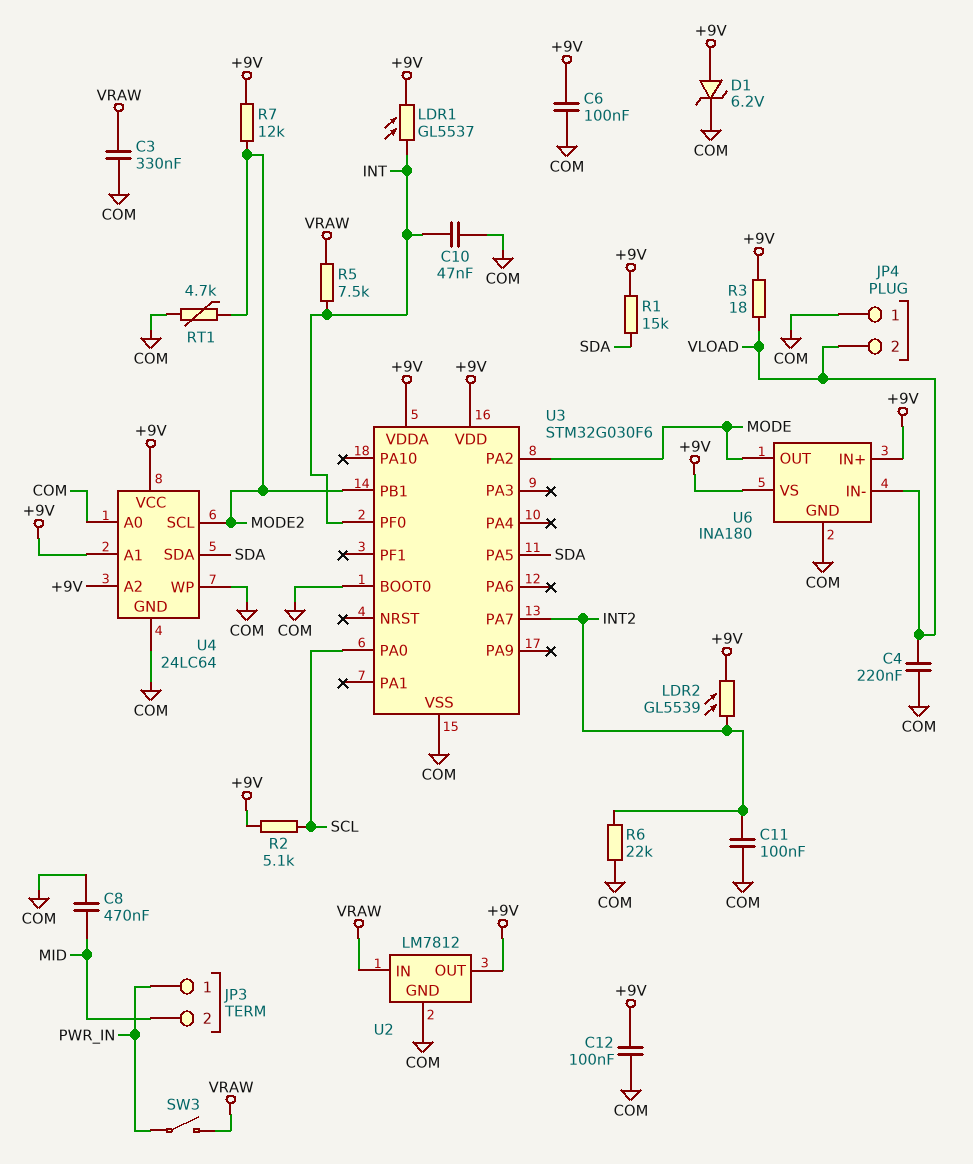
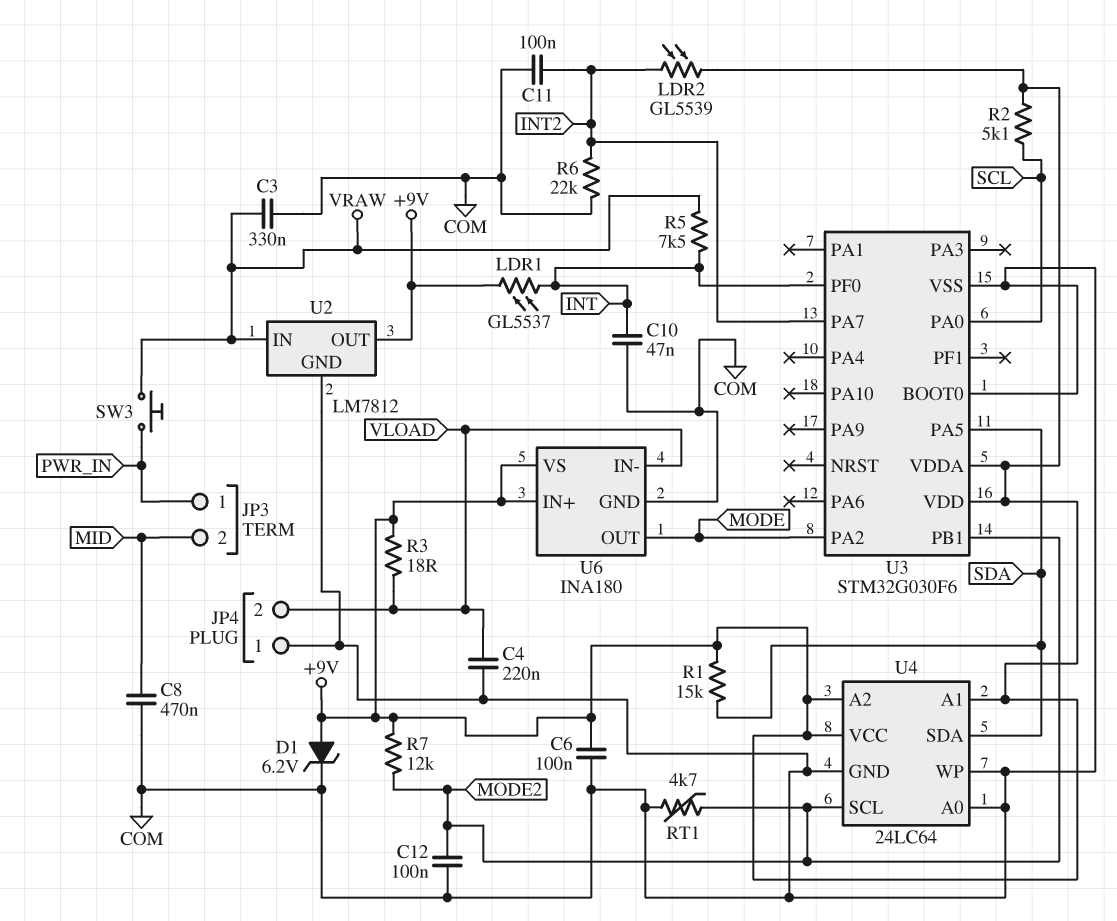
C12: 100nF (+9V, COM) -> 100nF (COM, MODE2)
SW3: switch (PWR_IN, VRAW) -> button (PWR_IN, VRAW)

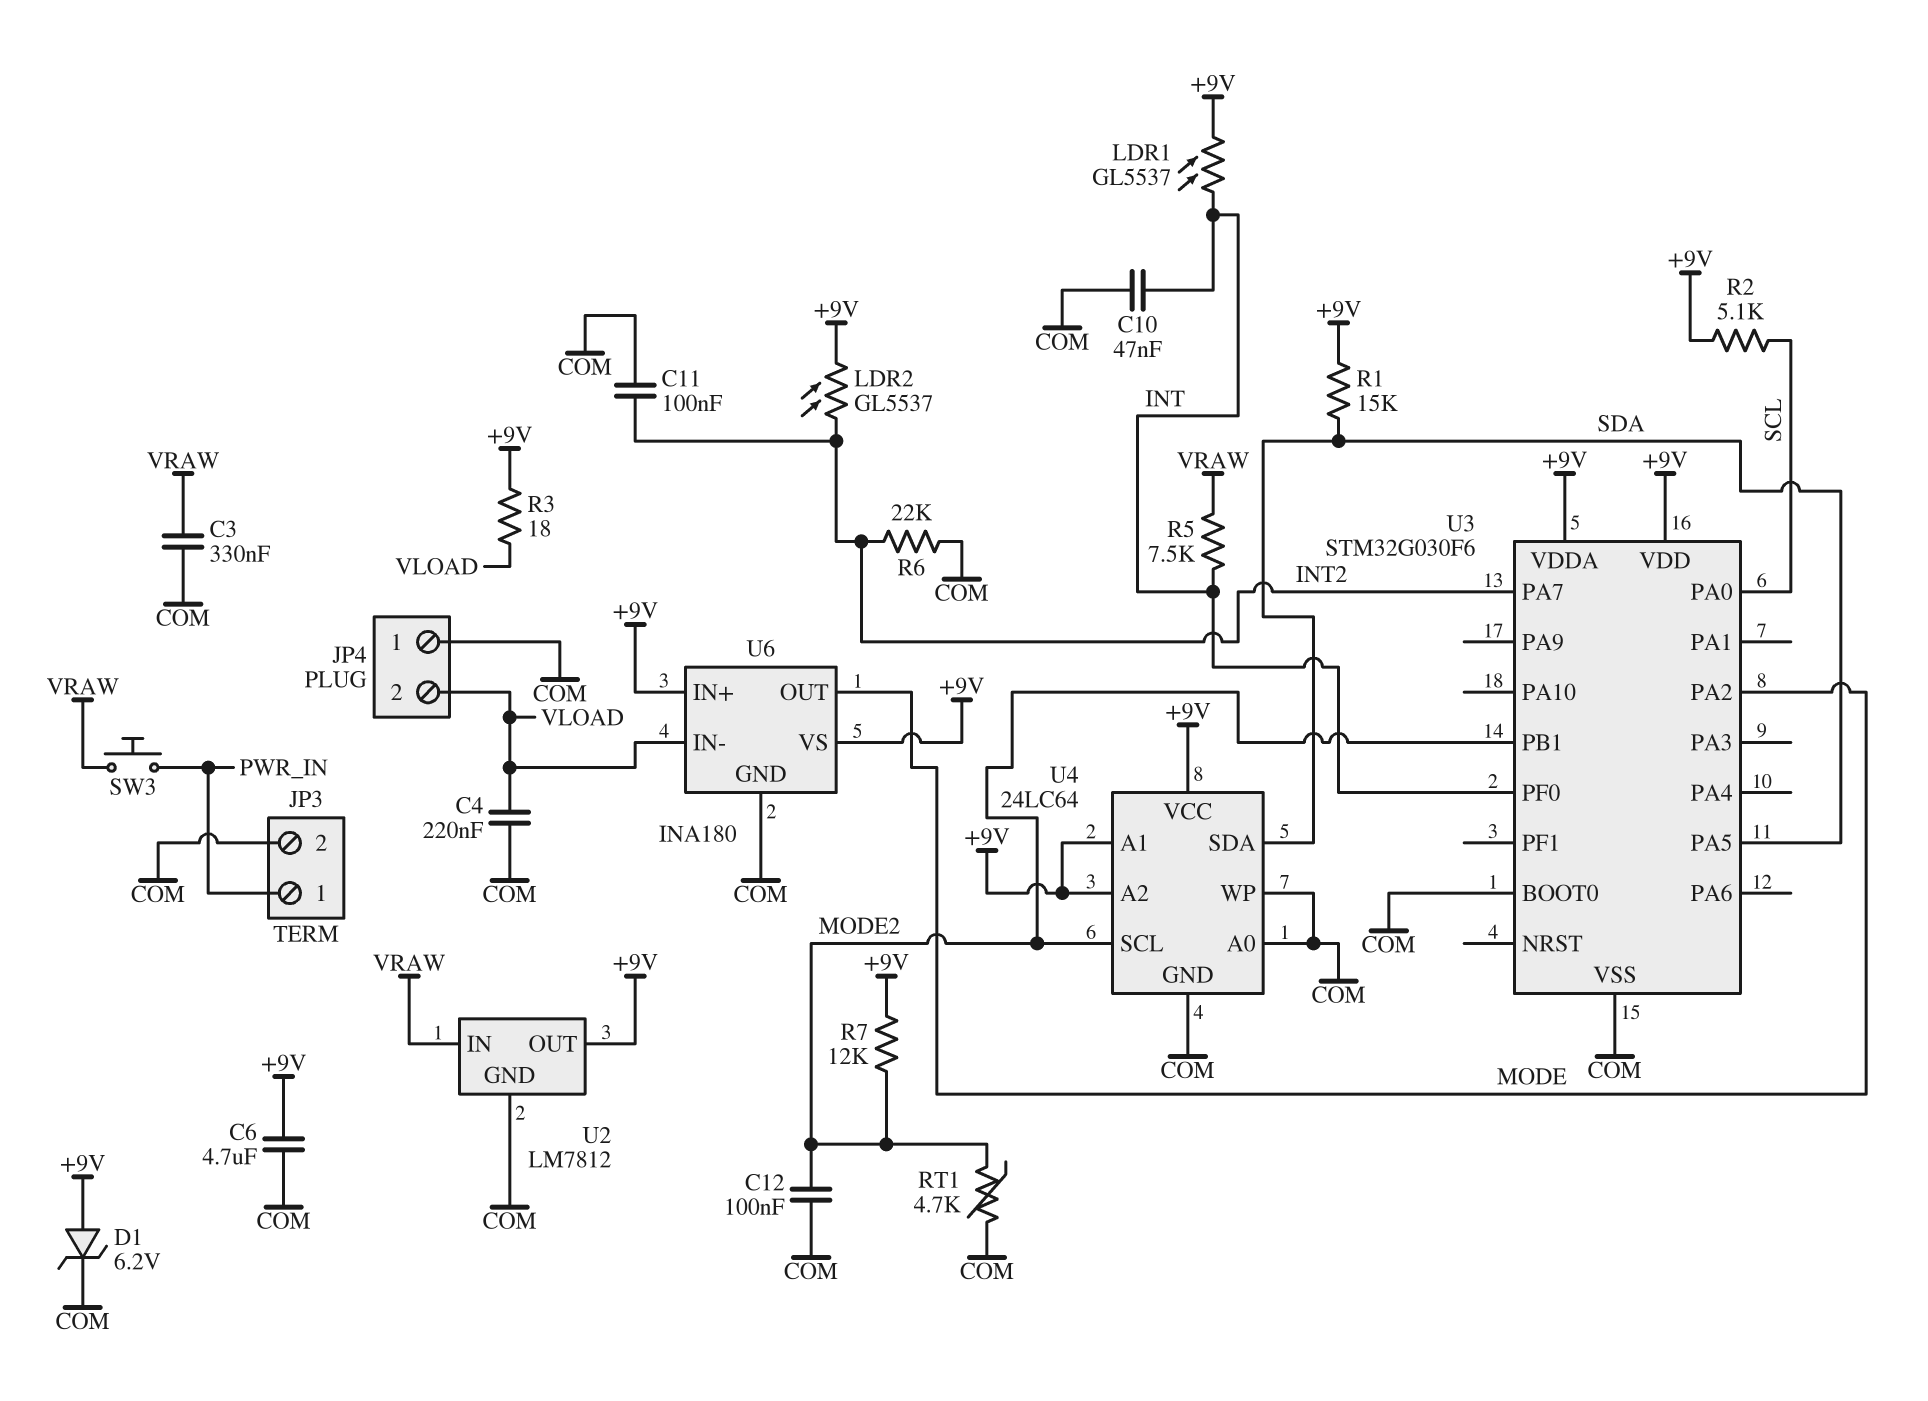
C6: 100nF (+9V, COM) -> 4.7uF (+9V, COM)
C8: 470nF (COM, MID) -> none
JP3 pin 2: MID -> COM
LDR2: GL5539 (+9V, INT2) -> GL5537 (+9V, INT2)

